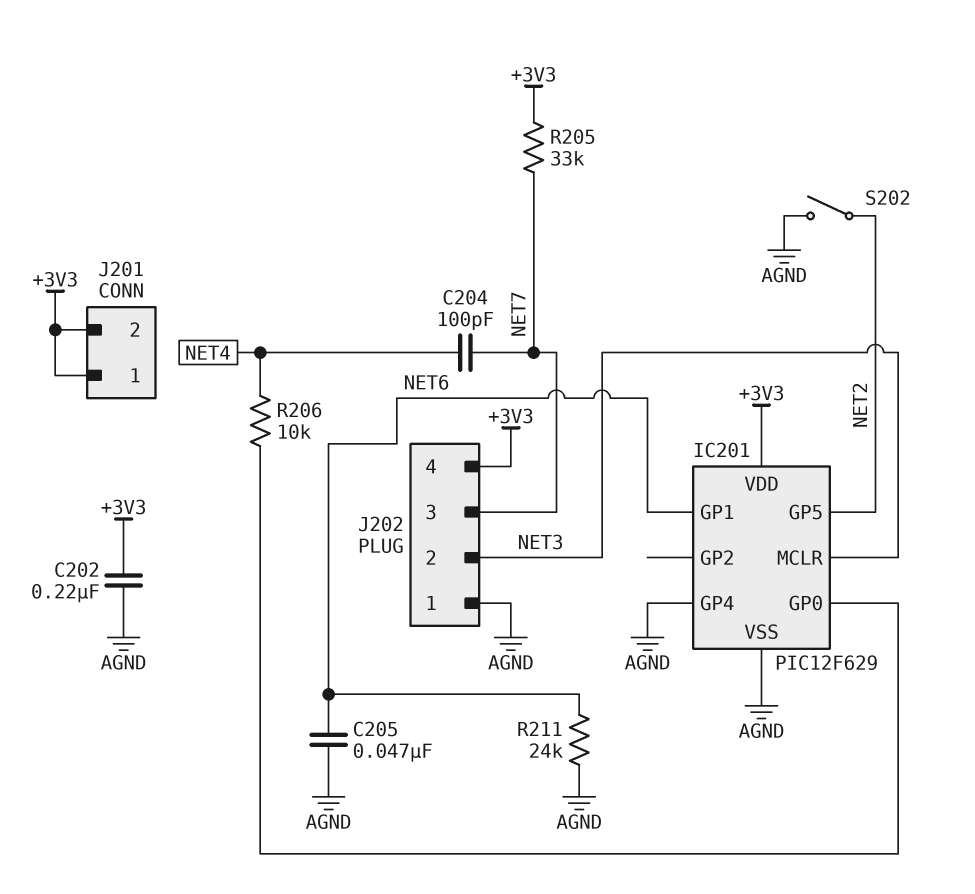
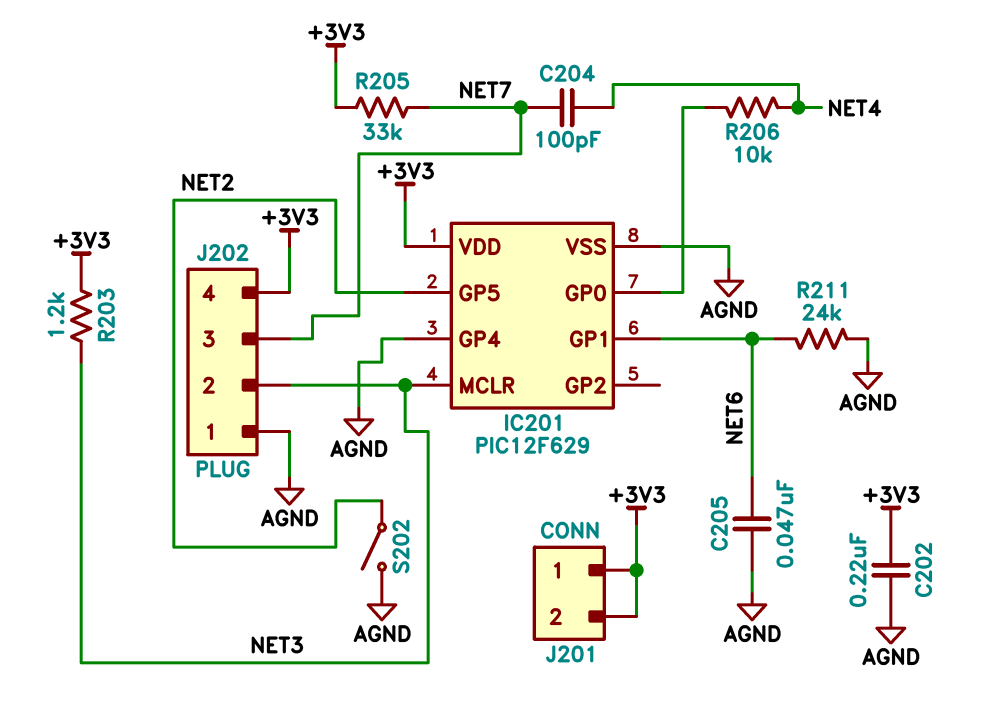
R203: none -> 1.2k (+3V3, NET3)

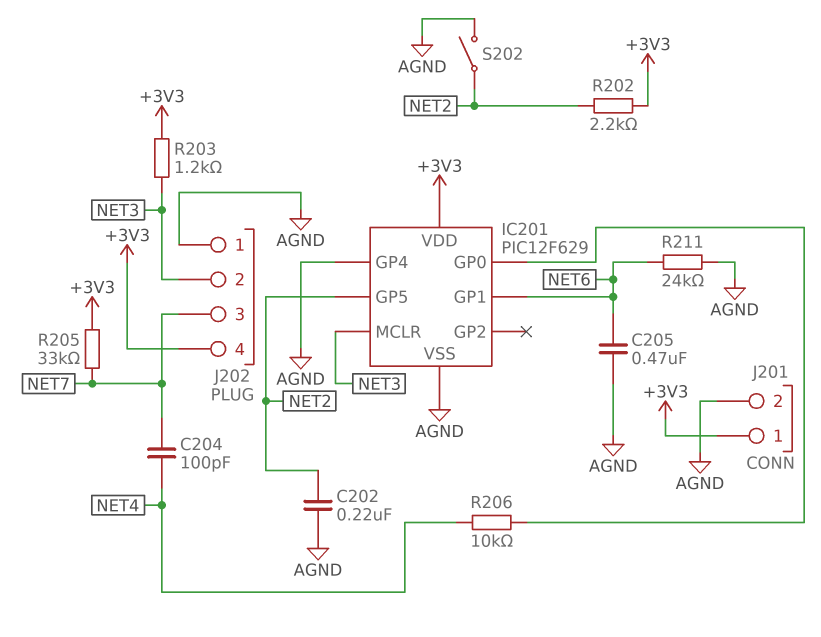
C202: 220nF (+3V3, AGND) -> 220nF (AGND, NET2)
C205: 47nF (AGND, NET6) -> 470nF (AGND, NET6)
J201 pin 2: +3V3 -> AGND
R202: none -> 2.2k (+3V3, NET2)

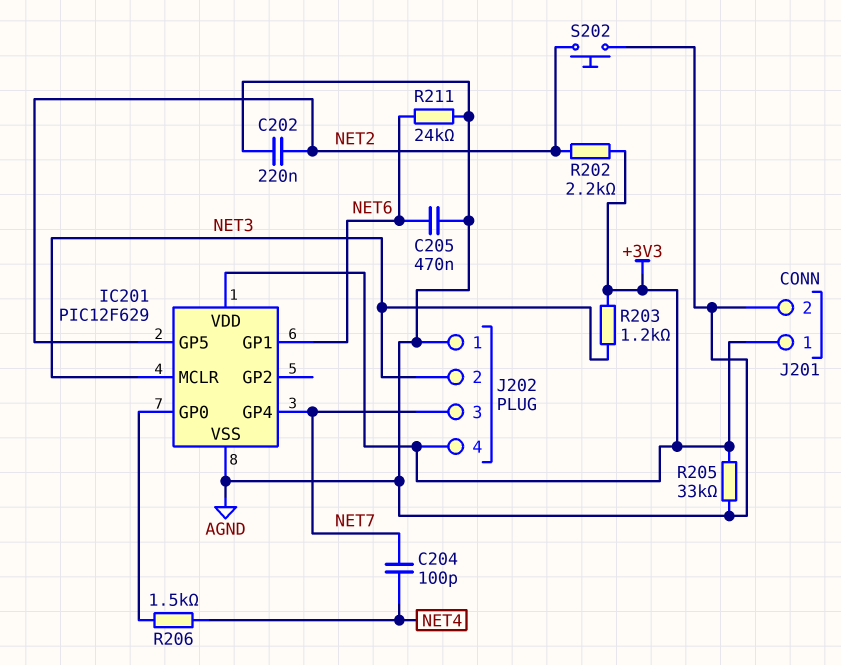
IC201 pin GP4: AGND -> NET7
R205: 33k (+3V3, NET7) -> 33k (+3V3, AGND)
R206: 10k (IC201/GP0, NET4) -> 1.5k (IC201/GP0, NET4)
S202: switch (AGND, NET2) -> button (AGND, NET2)

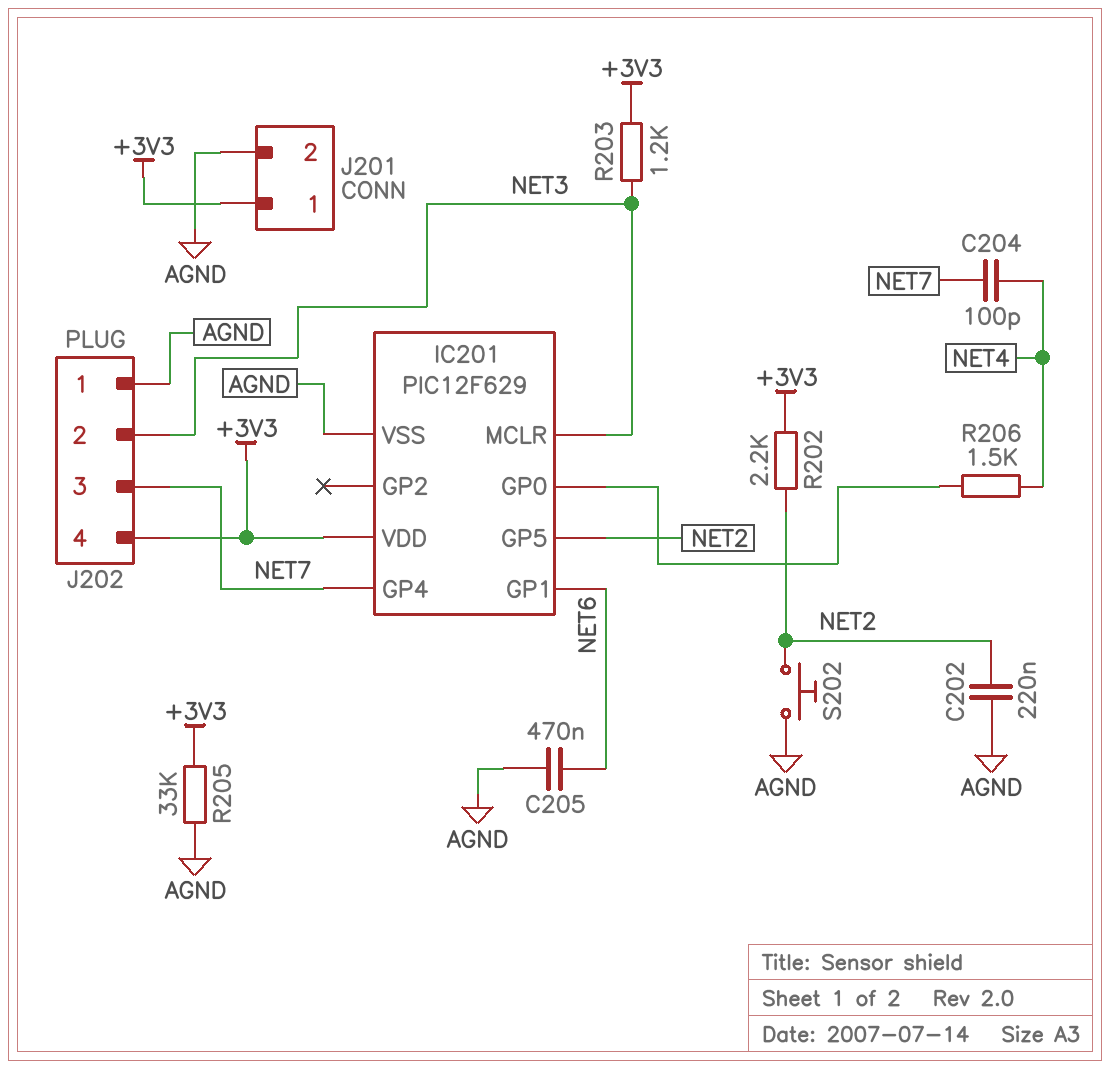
R211: 24k (AGND, NET6) -> none

